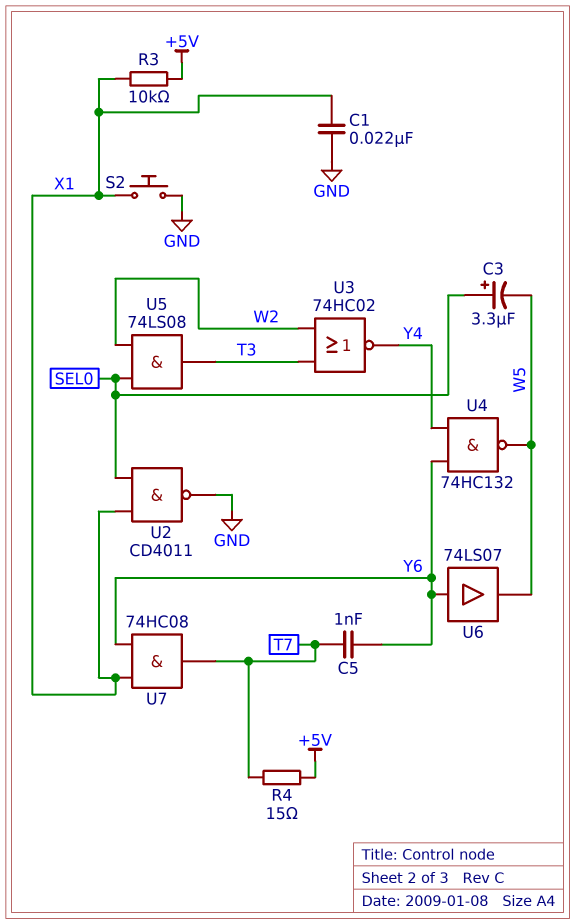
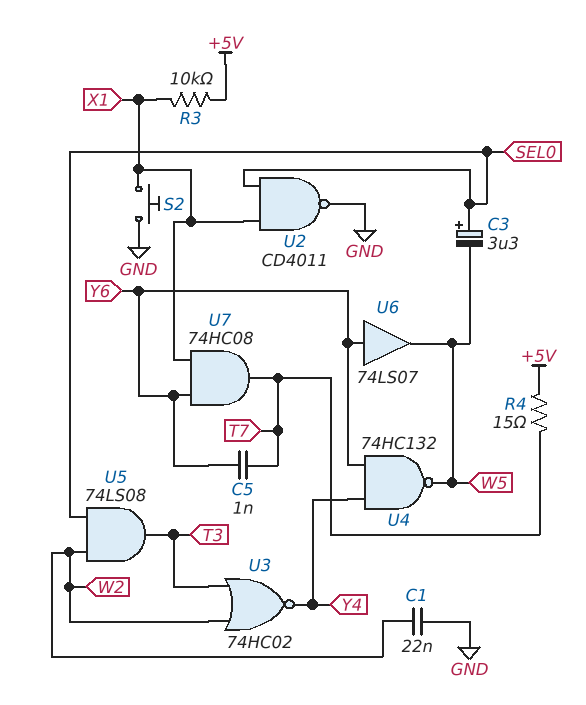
C1: 22nF (GND, X1) -> 22nF (GND, W2)

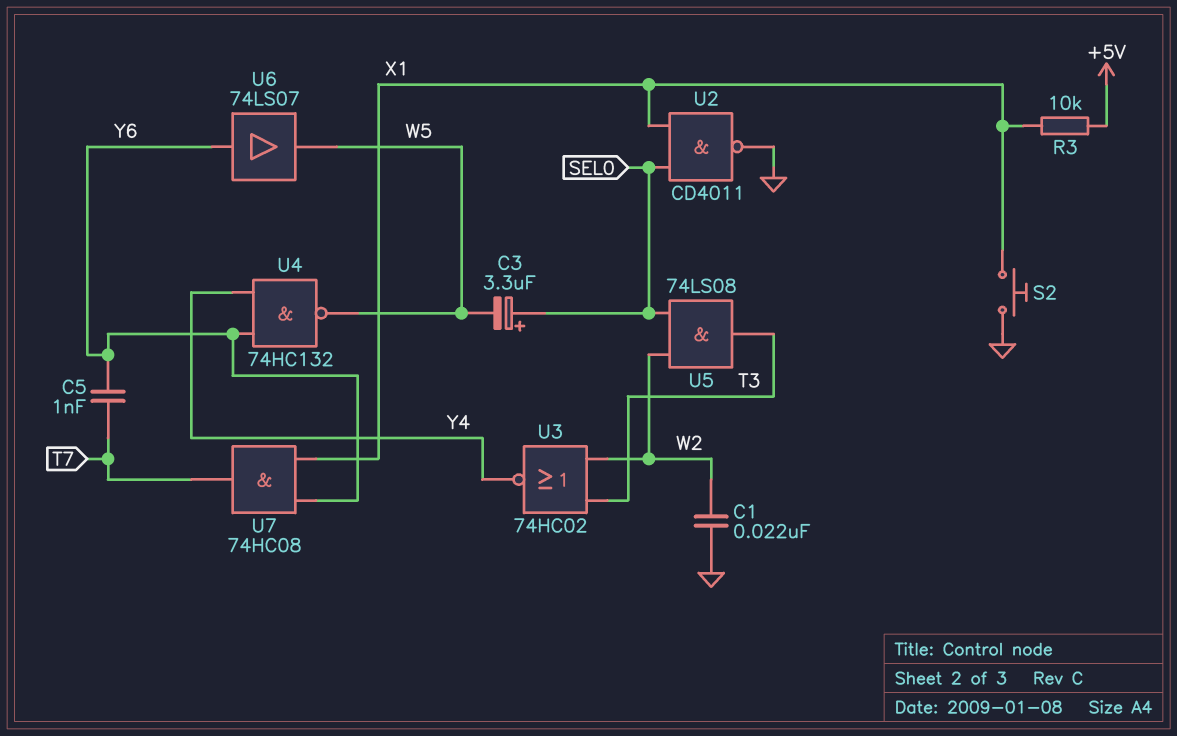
R4: 15 (+5V, T7) -> none

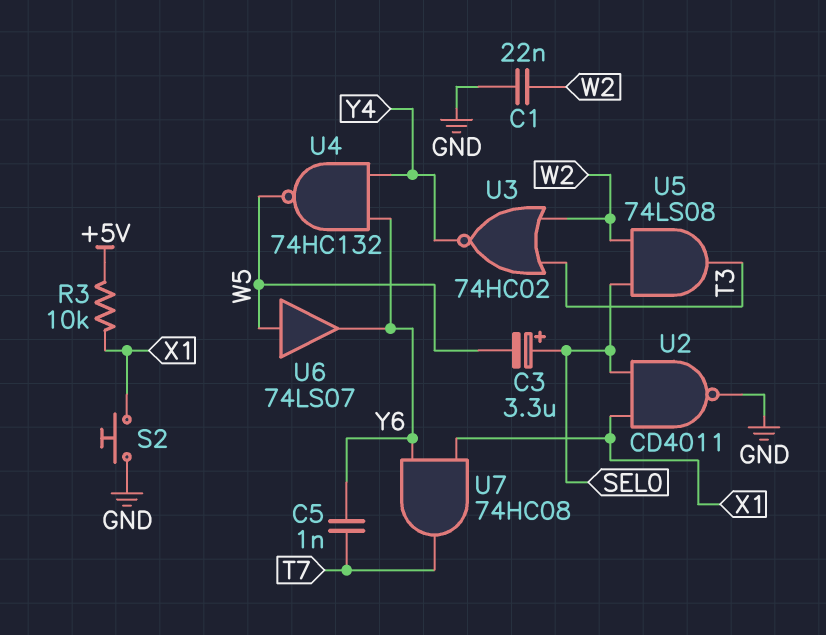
U6: buffer 74LS07 (in Y6, out W5) -> buffer 74LS07 (in W5, out Y6)

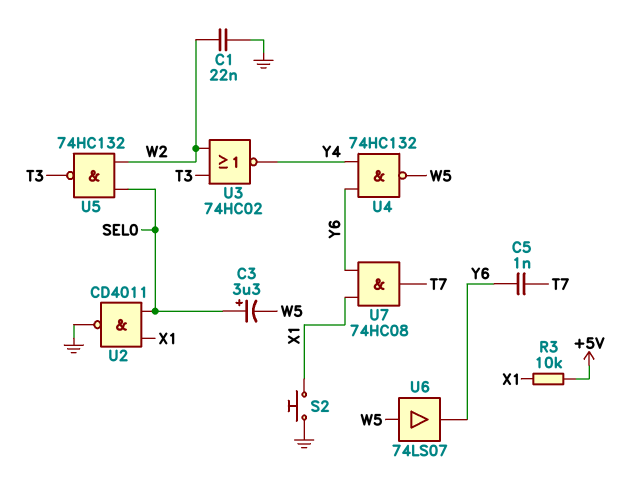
U5: AND 74LS08 (in SEL0, in W2, out T3) -> NAND 74HC132 (in SEL0, in W2, out T3)

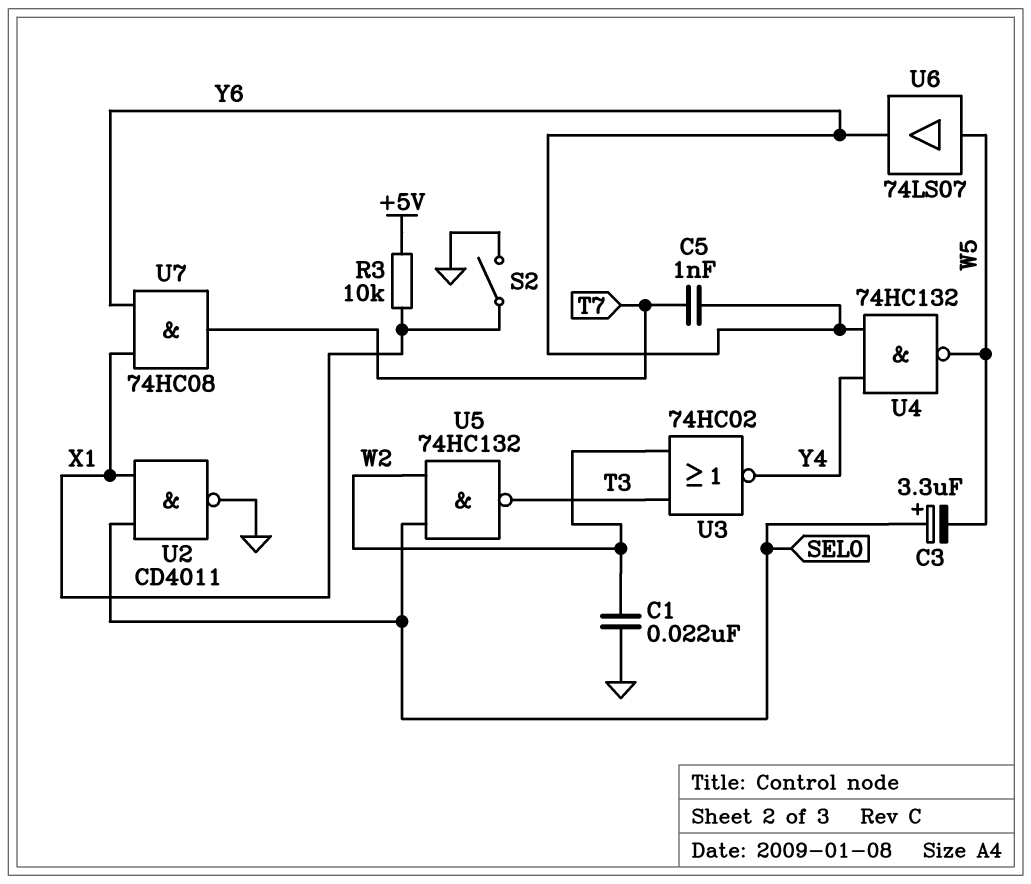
S2: button (GND, X1) -> switch (GND, X1)

